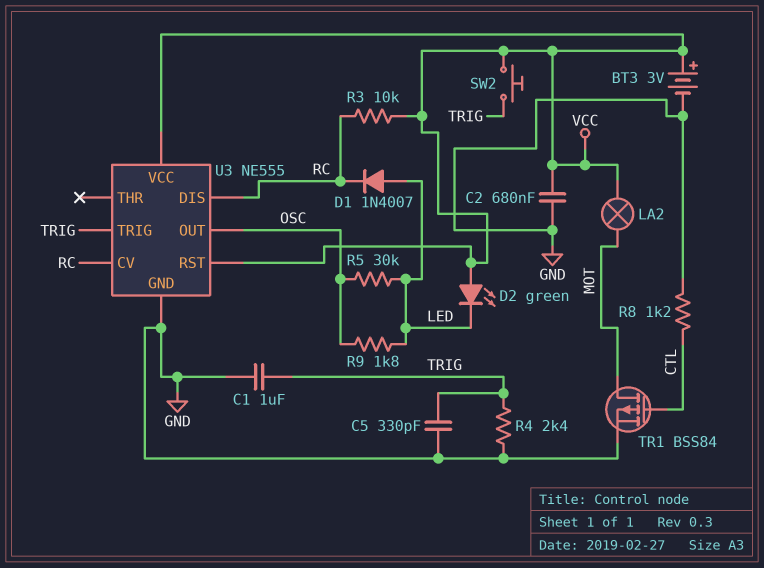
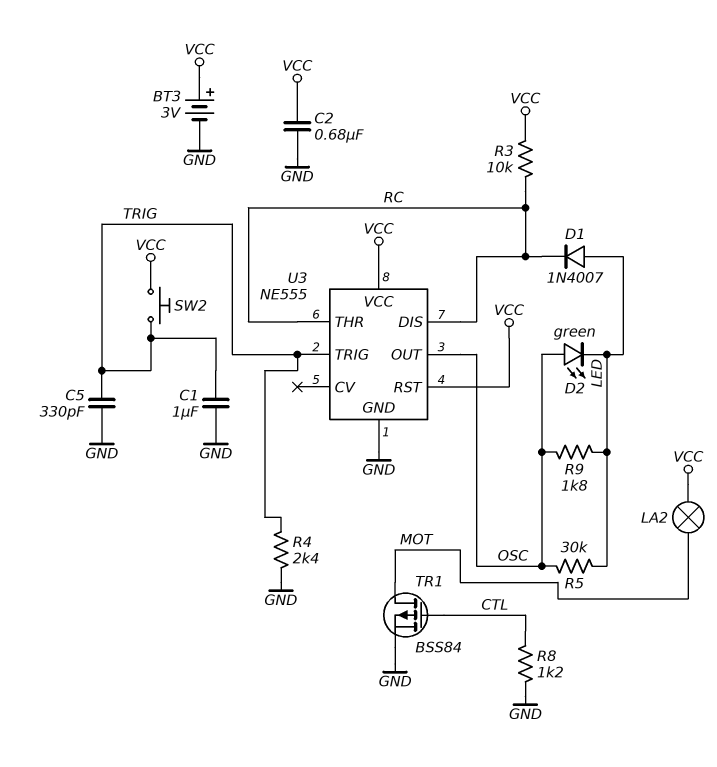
D2: LED green (A VCC, K LED) -> LED green (A OSC, K LED)
U3 pin CV: RC -> none
U3 pin THR: none -> RC

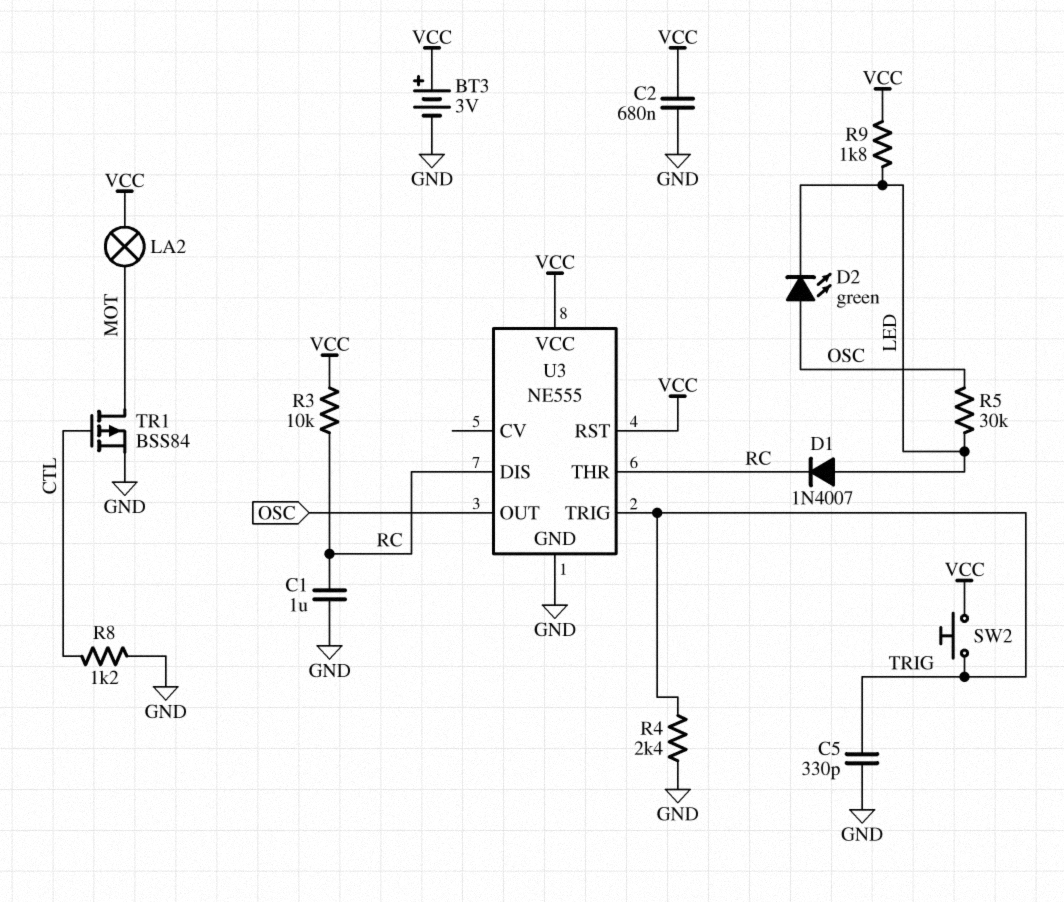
C1: 1uF (GND, TRIG) -> 1uF (GND, RC)
R9: 1.8k (LED, OSC) -> 1.8k (LED, VCC)

